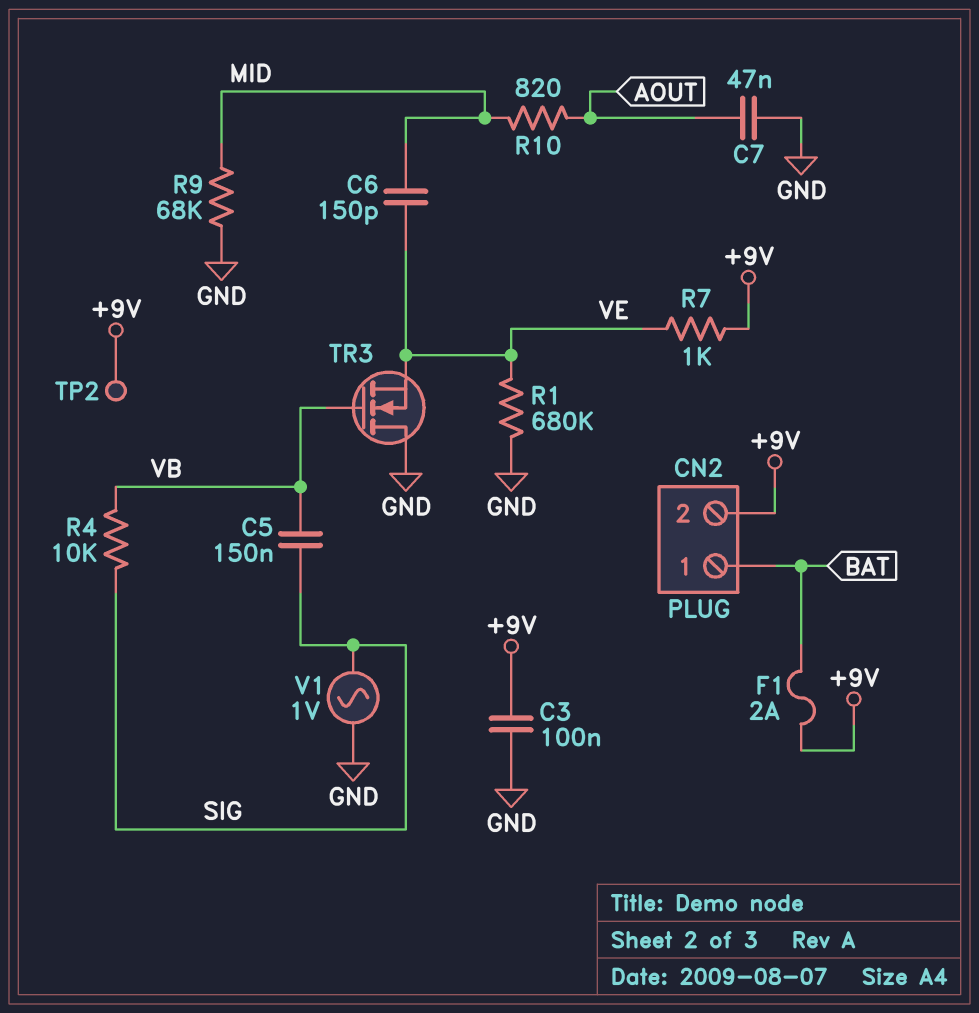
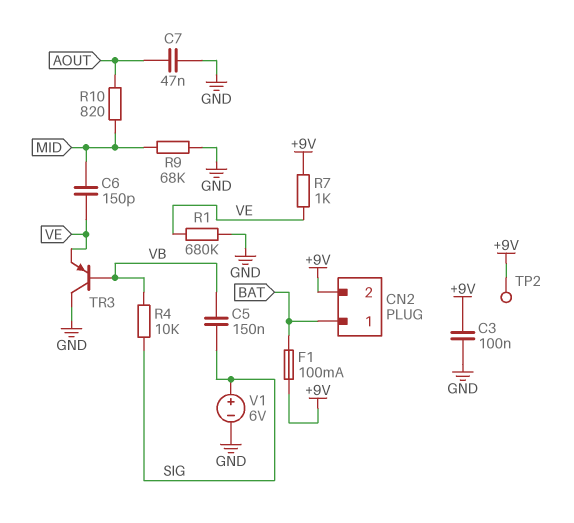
F1: 2A (+9V, BAT) -> 100mA (+9V, BAT)
TR3: NMOS (G VB, D GND, S VE) -> PNP (B VB, C GND, E VE)
V1: AC 1V (GND, SIG) -> 6V (plus SIG, minus GND)

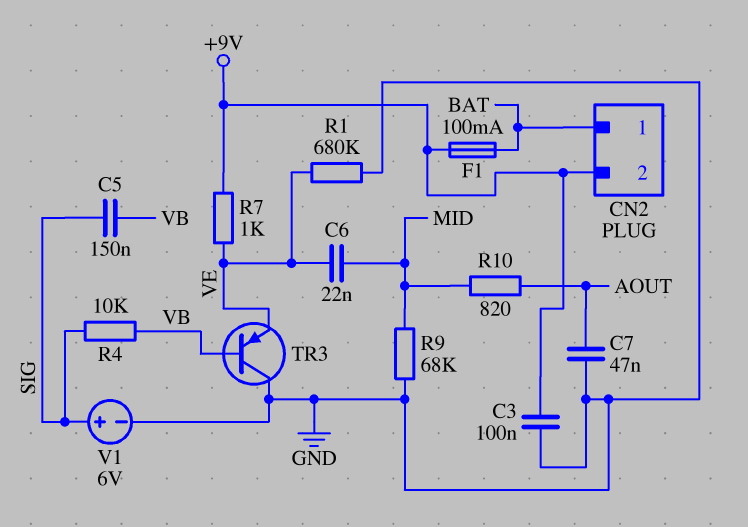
C6: 150pF (MID, VE) -> 22nF (MID, VE)
TP2: test point (+9V) -> none

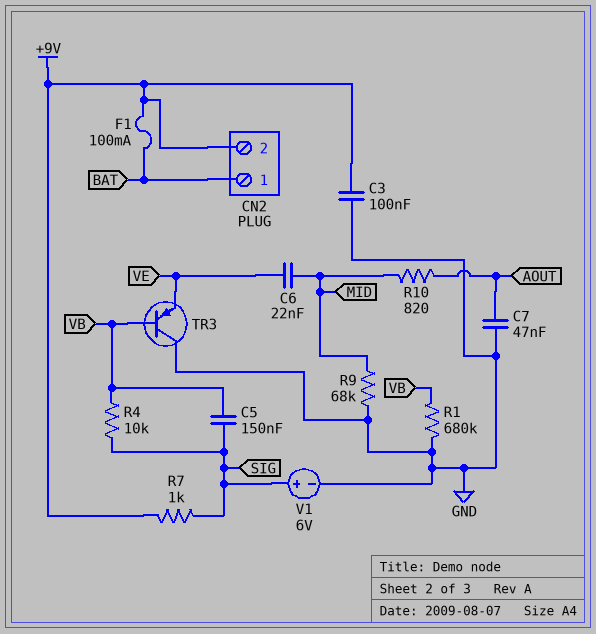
R1: 680k (GND, VE) -> 680k (GND, VB)
R7: 1k (+9V, VE) -> 1k (+9V, SIG)

